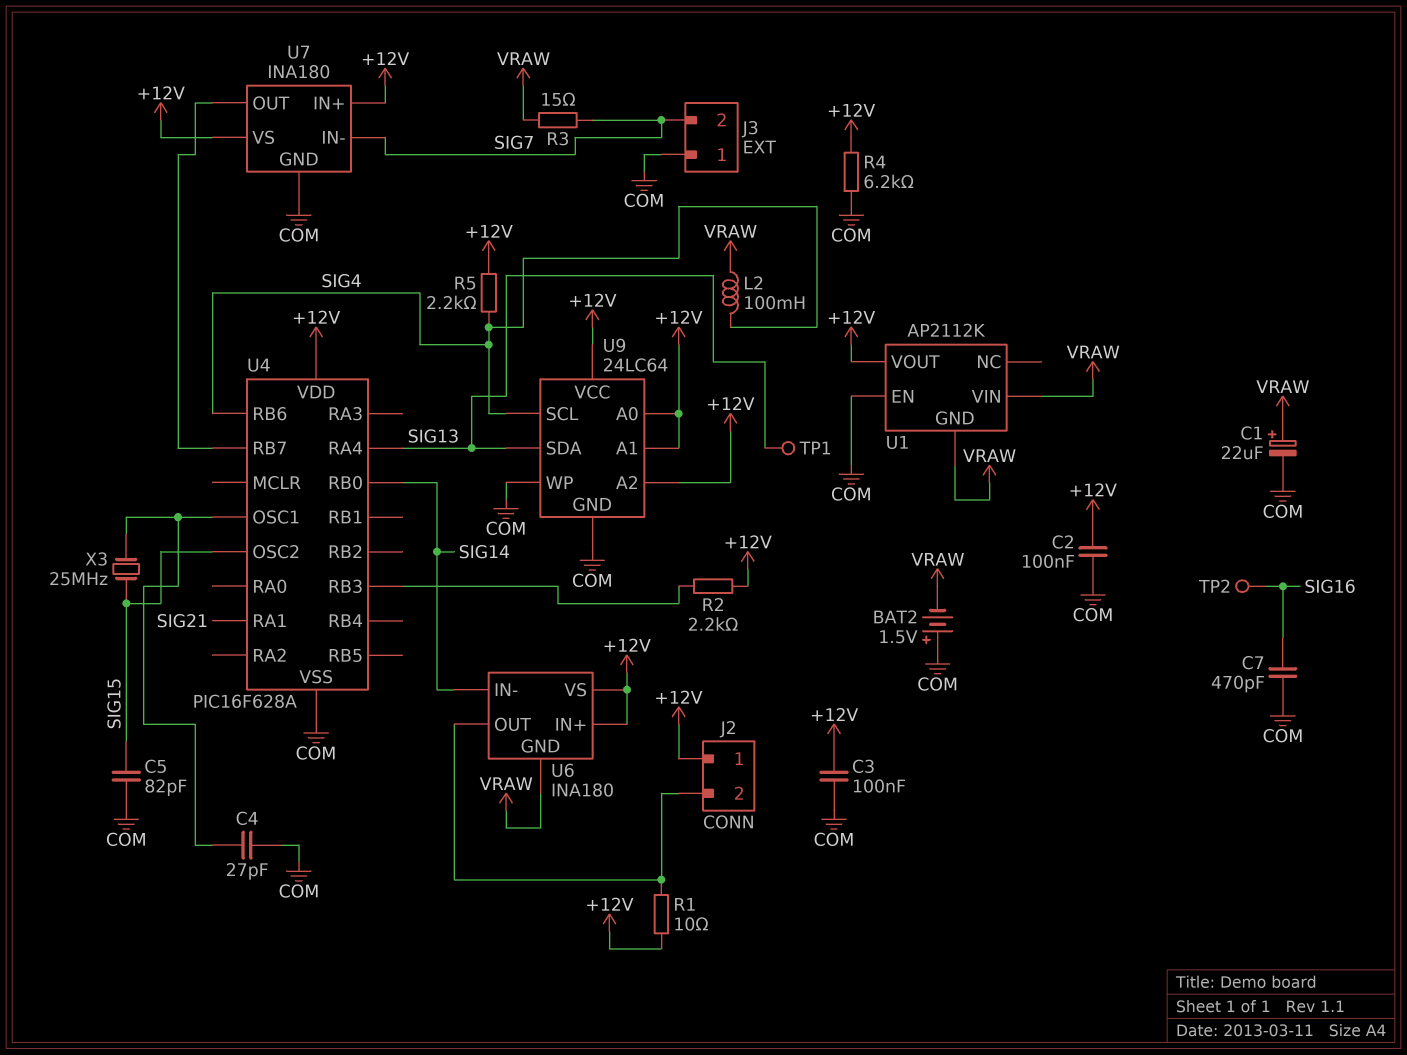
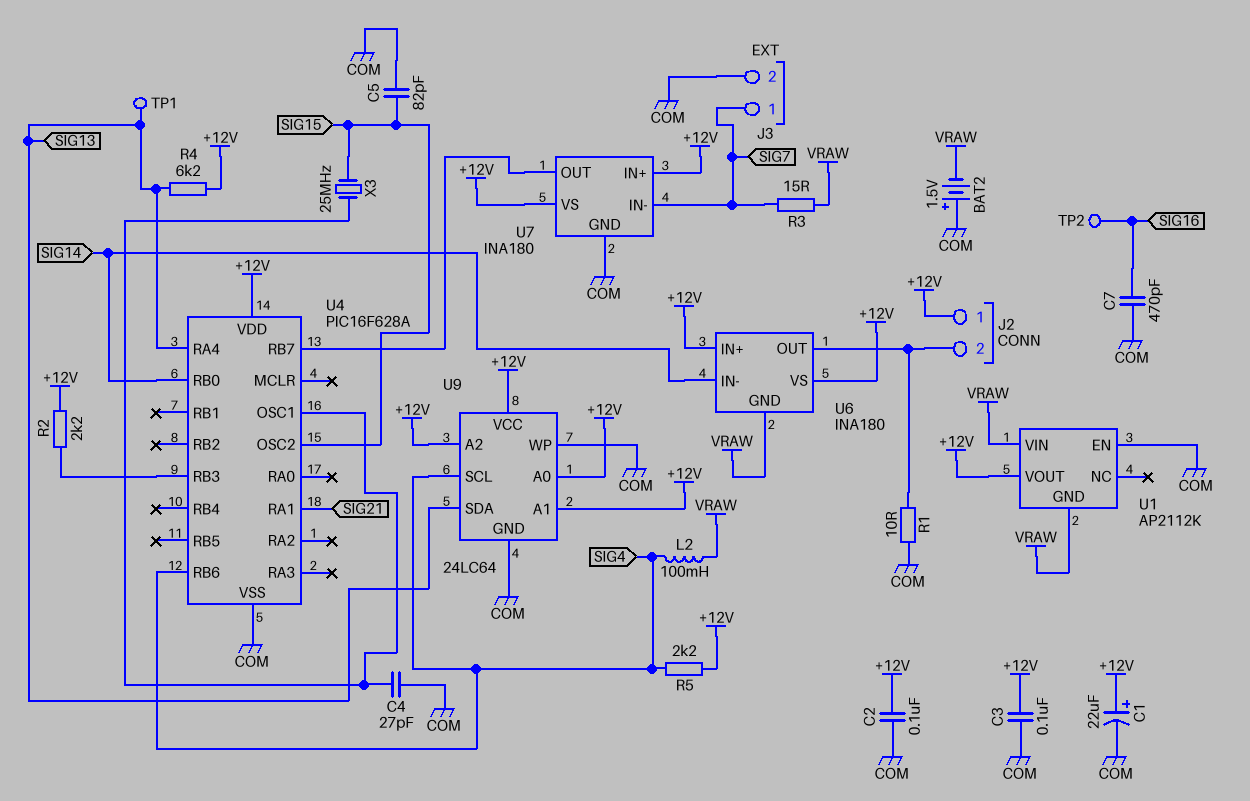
C1: 22uF (plus VRAW, minus COM) -> 22uF (plus +12V, minus COM)
J3 pin 1: COM -> SIG7
J3 pin 2: SIG7 -> COM
R1: 10 (+12V, J2/2) -> 10 (COM, J2/2)
R4: 6.2k (+12V, COM) -> 6.2k (+12V, SIG13)

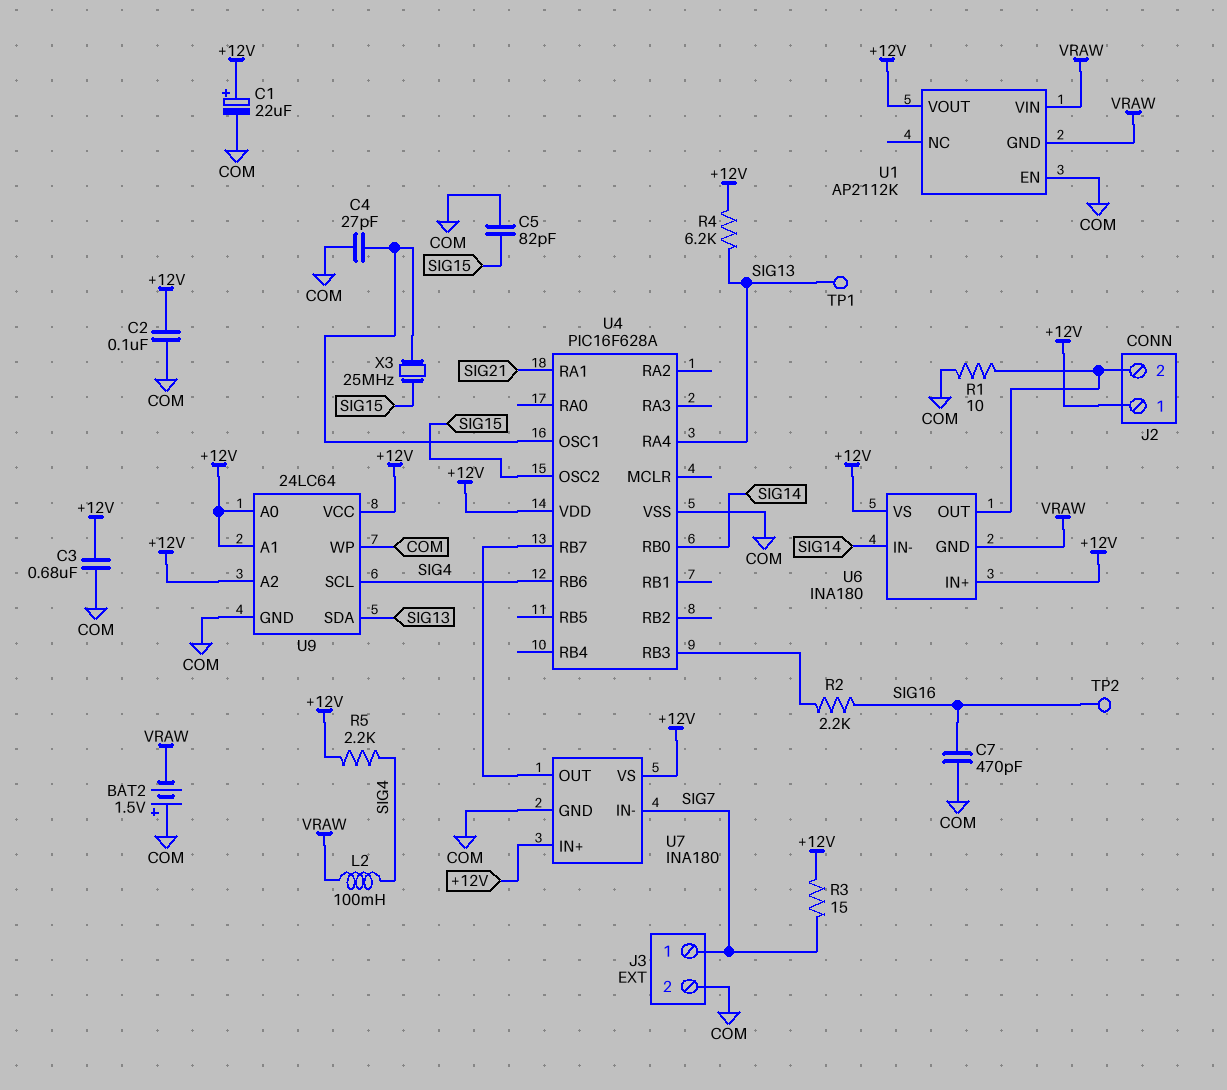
C3: 100nF (+12V, COM) -> 680nF (+12V, COM)
R2: 2.2k (+12V, U4/RB3) -> 2.2k (SIG16, U4/RB3)
R3: 15 (SIG7, VRAW) -> 15 (+12V, SIG7)

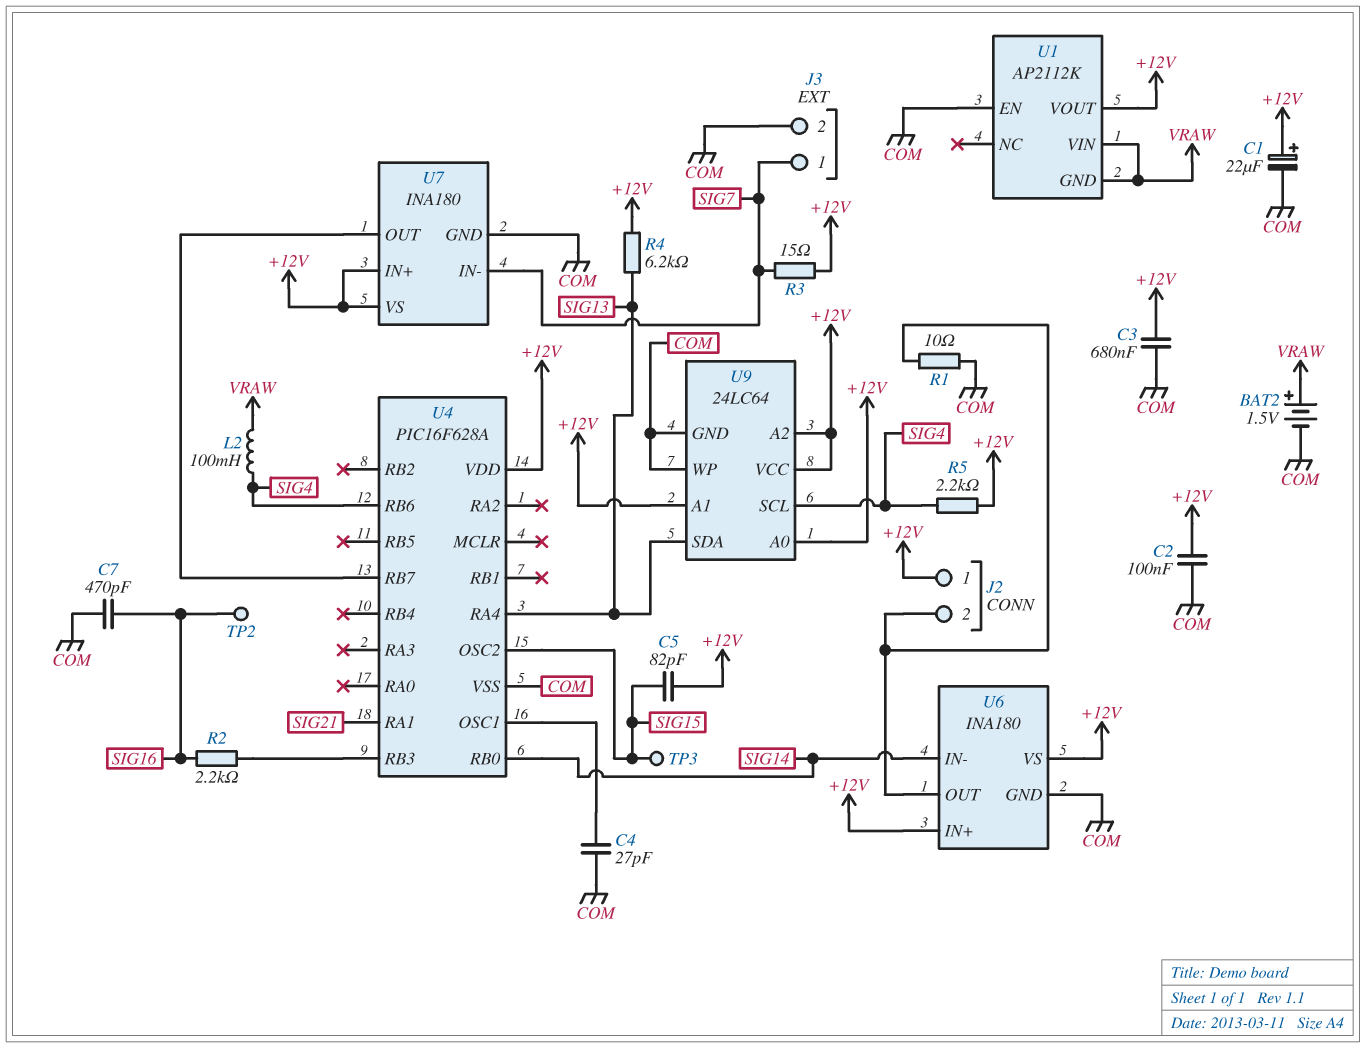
BAT2: 1.5V (plus COM, minus VRAW) -> 1.5V (plus VRAW, minus COM)
C5: 82pF (COM, SIG15) -> 82pF (+12V, SIG15)
TP1: test point (SIG13) -> none
TP3: none -> test point (SIG15)
U6 pin GND: VRAW -> COM
X3: 25MHz (SIG15, U4/OSC1) -> none

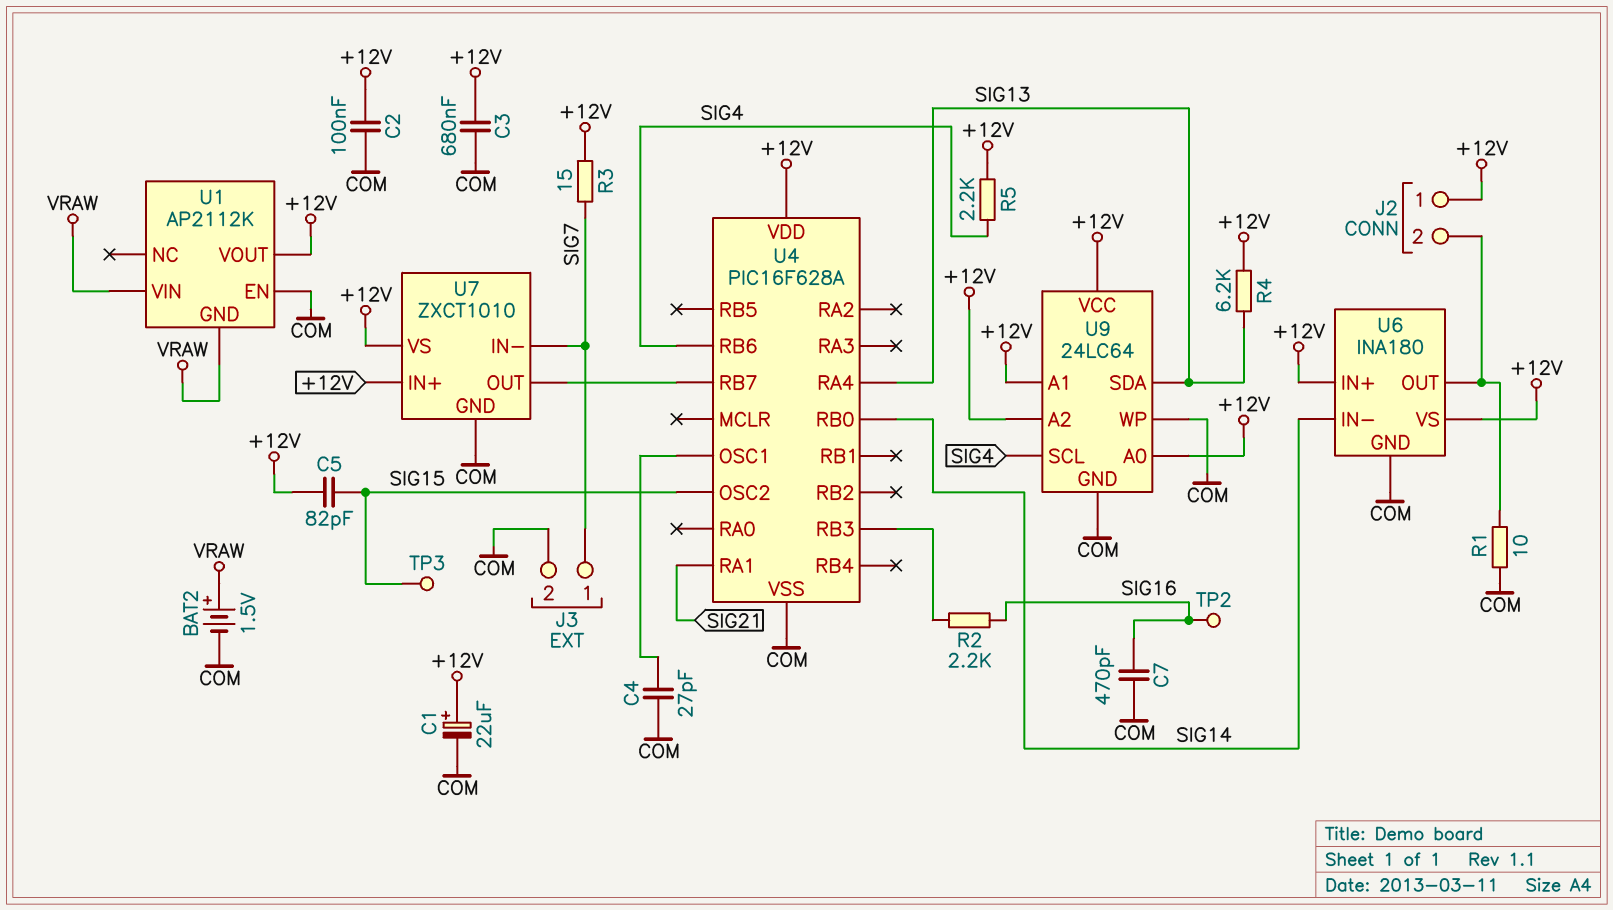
L2: 100mH (SIG4, VRAW) -> none
U7: INA180 -> ZXCT1010

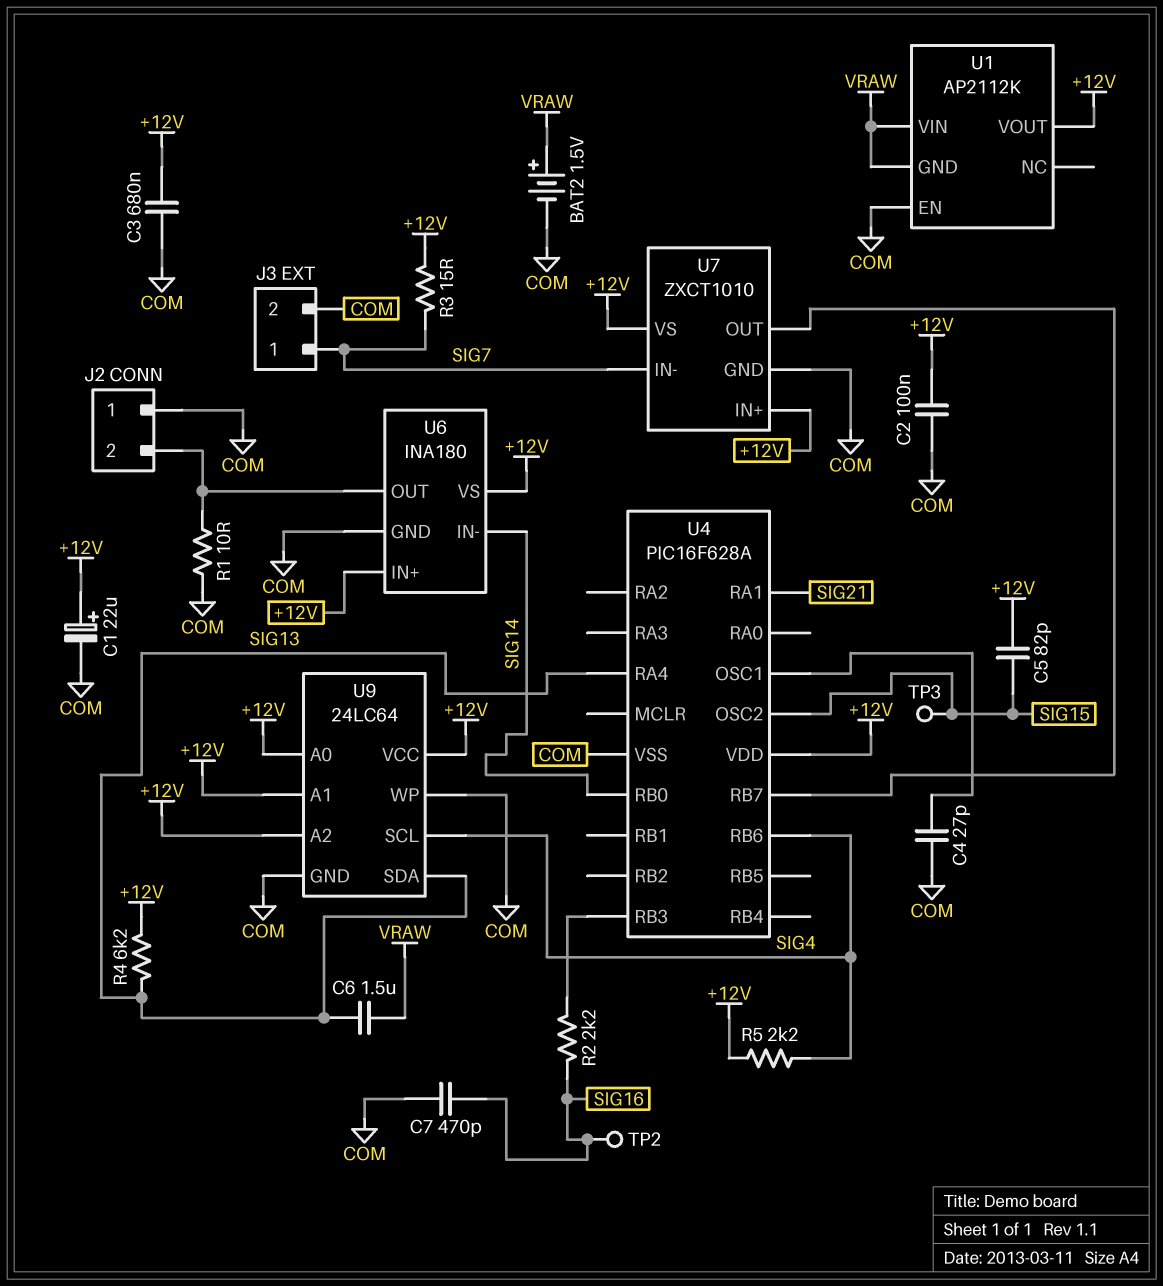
C6: none -> 1.5uF (SIG13, VRAW)
J2 pin 1: +12V -> COM

